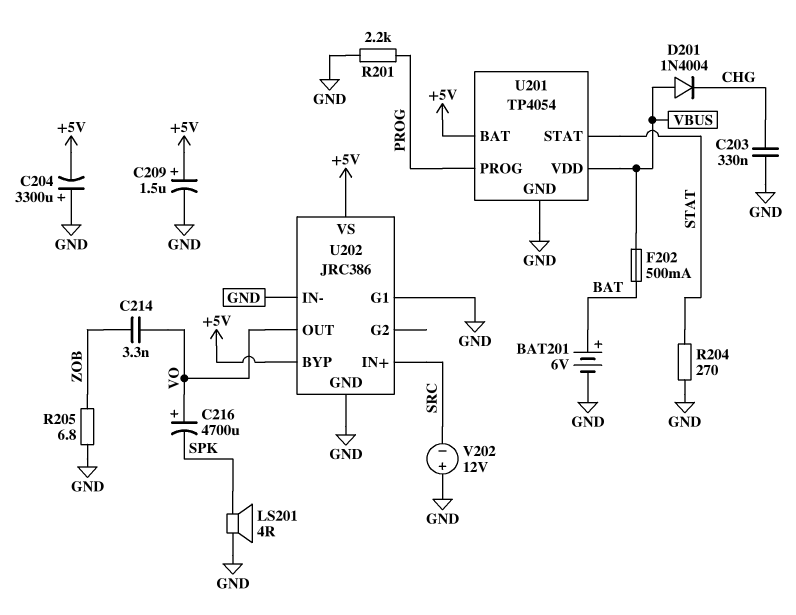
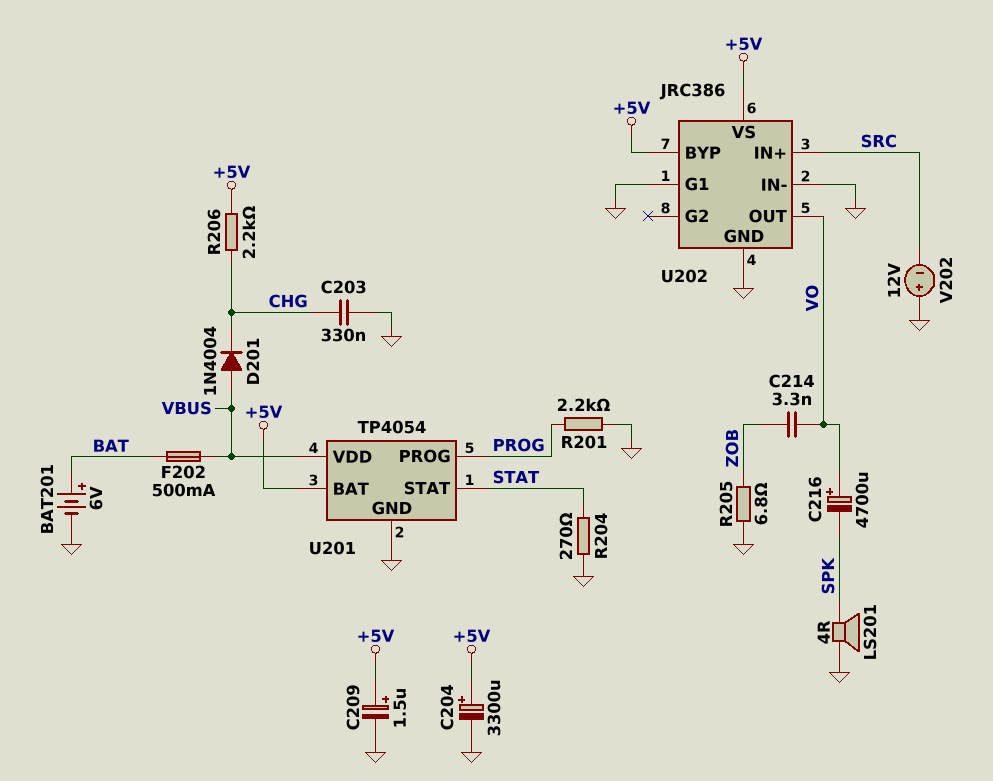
C204: 3300uF (plus GND, minus +5V) -> 3300uF (plus +5V, minus GND)
R206: none -> 2.2k (+5V, CHG)

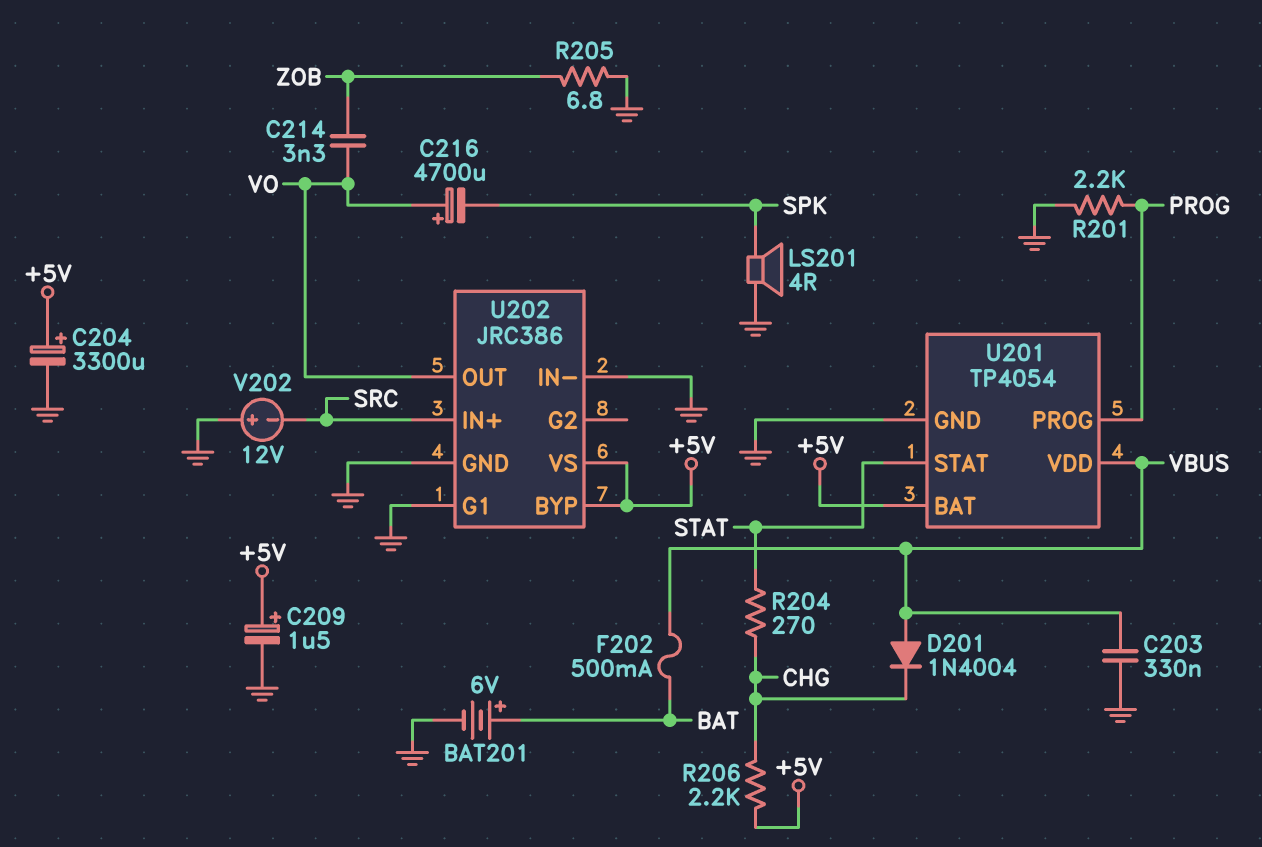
C203: 330nF (CHG, GND) -> 330nF (GND, VBUS)
R204: 270 (GND, STAT) -> 270 (CHG, STAT)

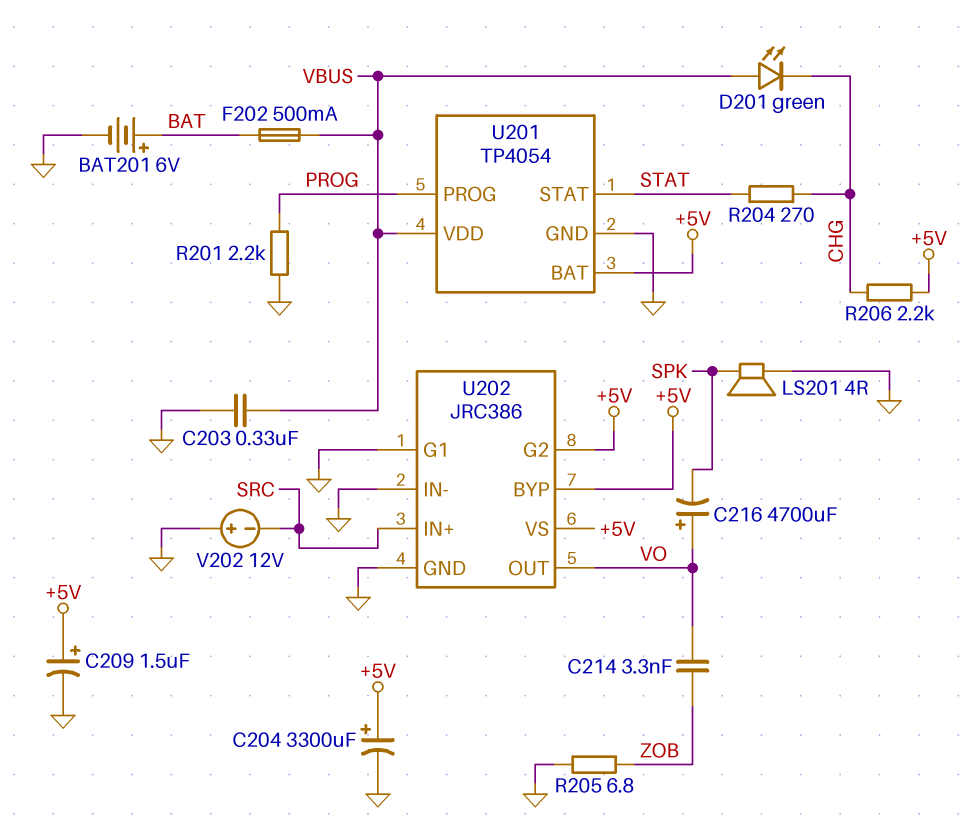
D201: diode 1N4004 (A VBUS, K CHG) -> LED green (A VBUS, K CHG)
U202 pin G2: none -> +5V

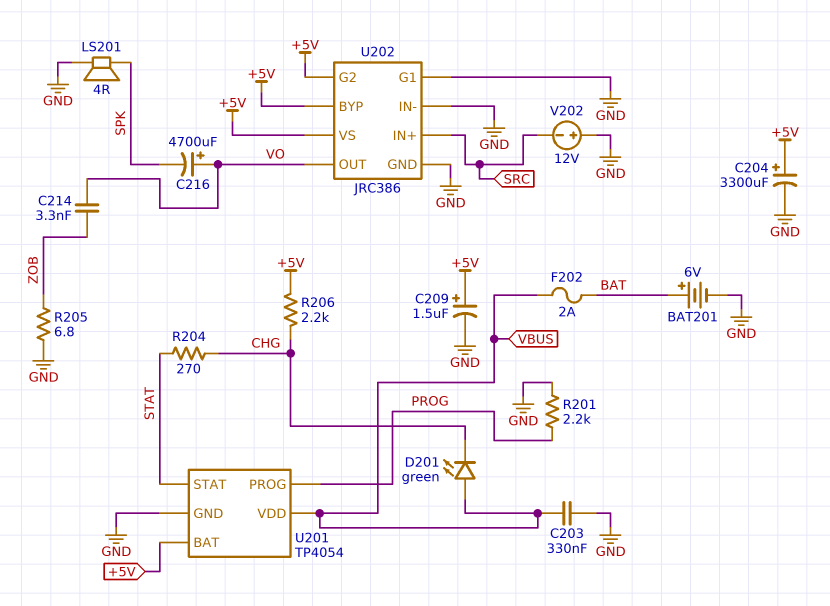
F202: 500mA (BAT, VBUS) -> 2A (BAT, VBUS)

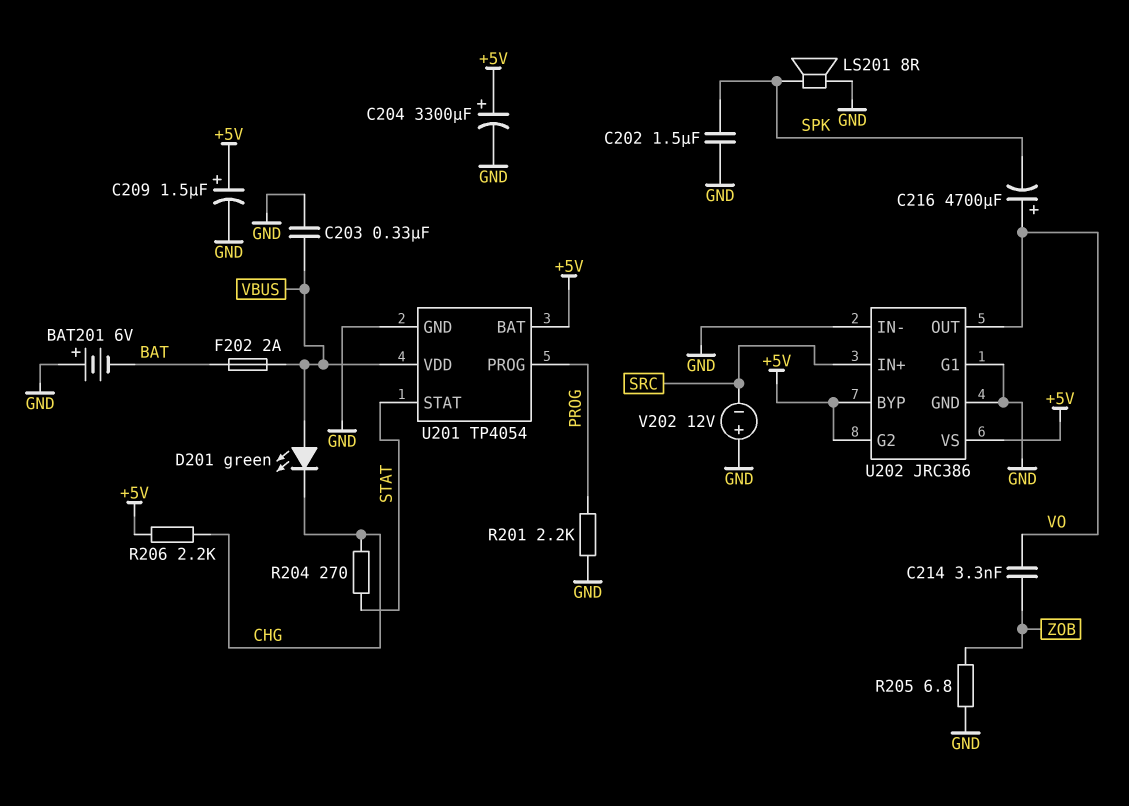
BAT201: 6V (plus BAT, minus GND) -> 6V (plus GND, minus BAT)
C202: none -> 1.5uF (GND, SPK)
LS201: speaker 4R (GND, SPK) -> speaker 8R (GND, SPK)

